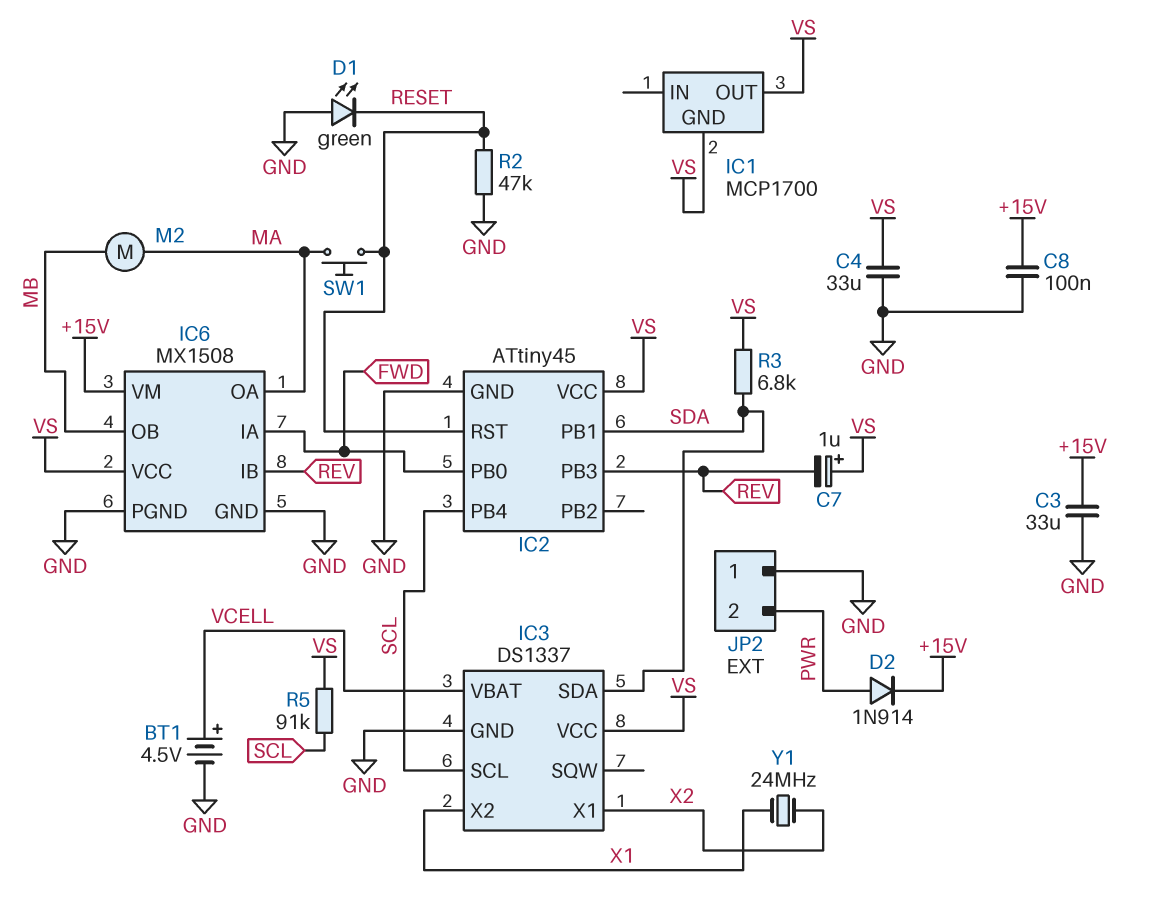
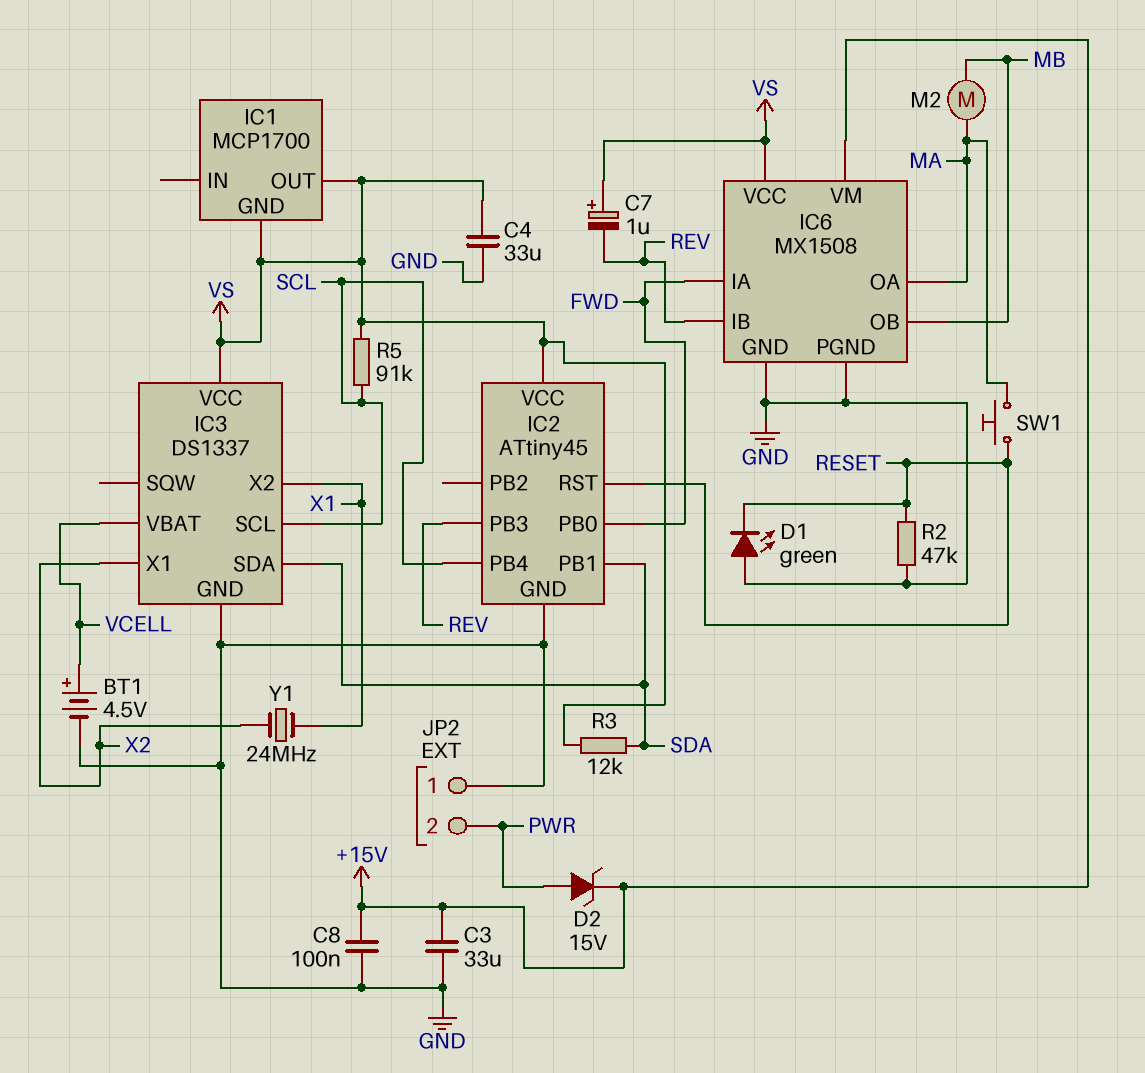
D2: diode 1N914 (A PWR, K +15V) -> zener 15V (A PWR, K +15V)
R3: 6.8k (SDA, VS) -> 12k (SDA, VS)

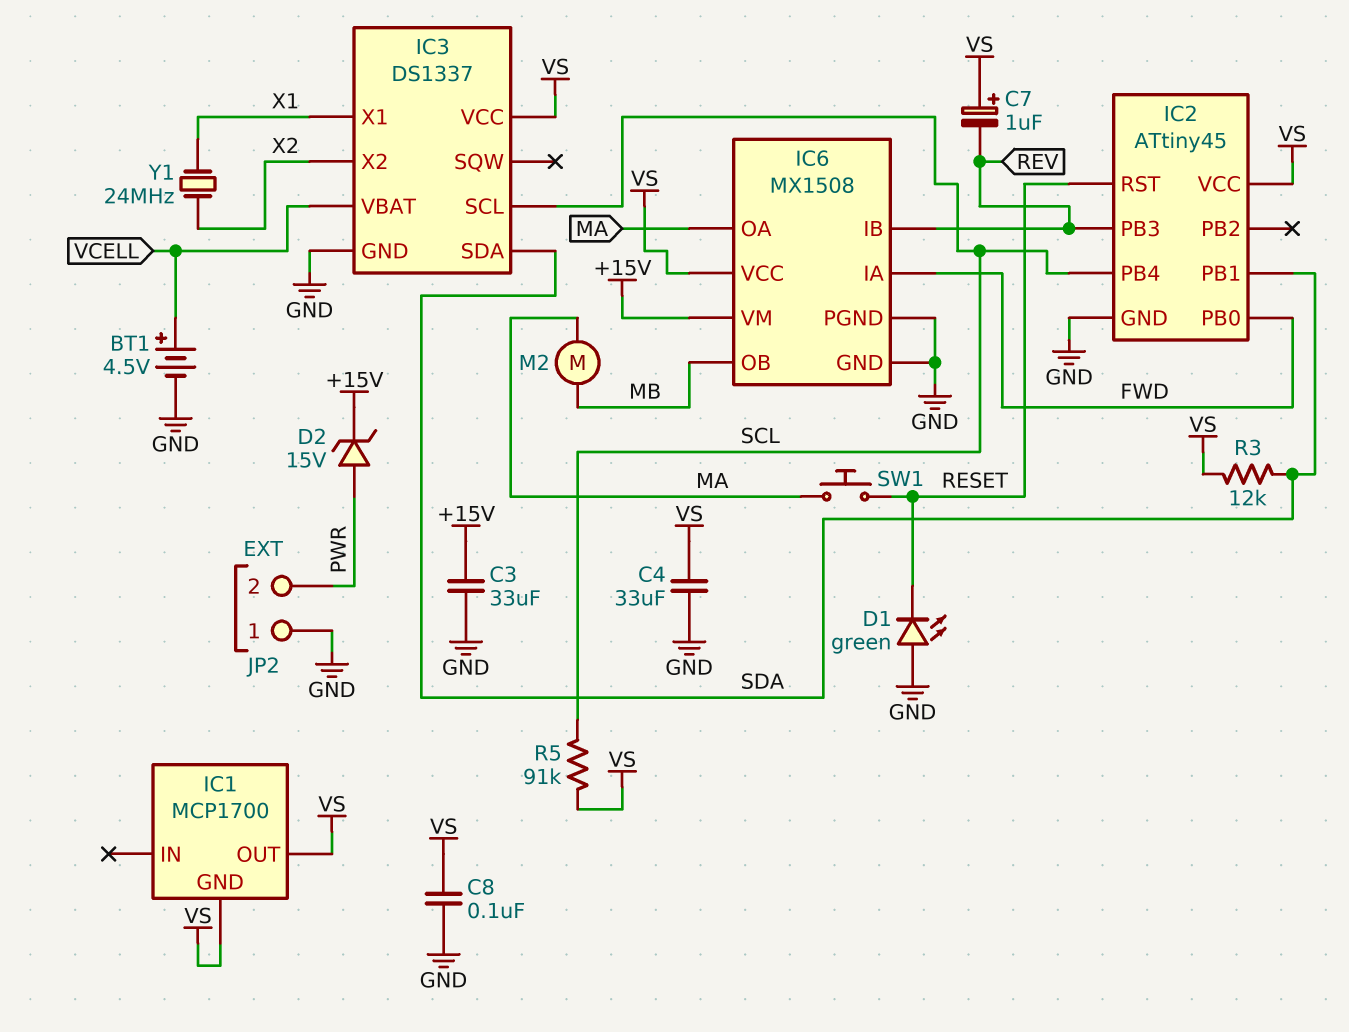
C8: 100nF (+15V, GND) -> 100nF (GND, VS)
IC3 pin X1: X2 -> X1
IC3 pin X2: X1 -> X2
R2: 47k (GND, RESET) -> none

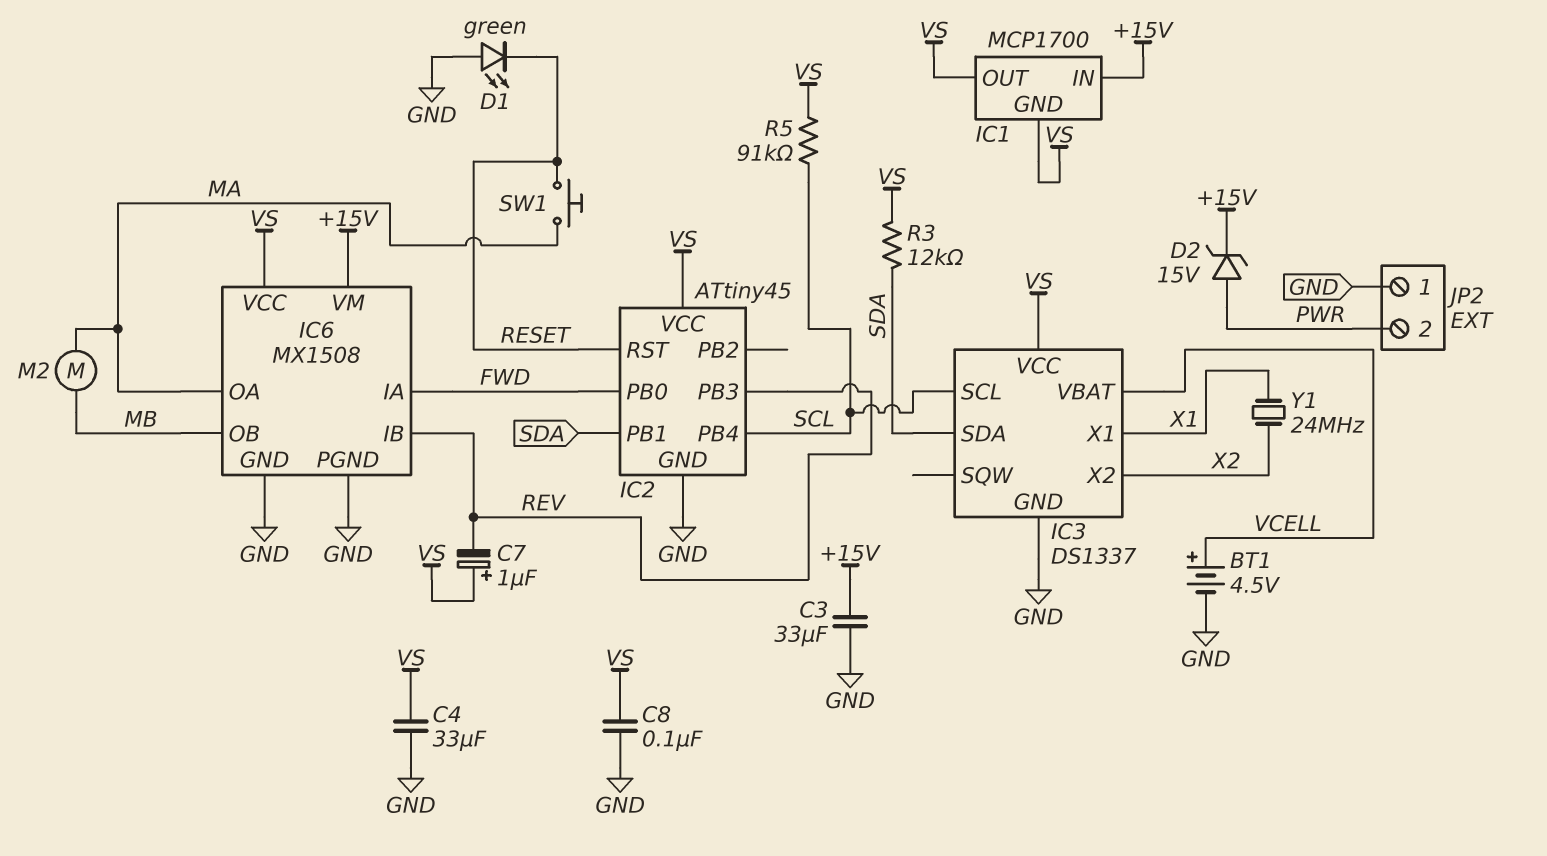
IC1 pin IN: none -> +15V

